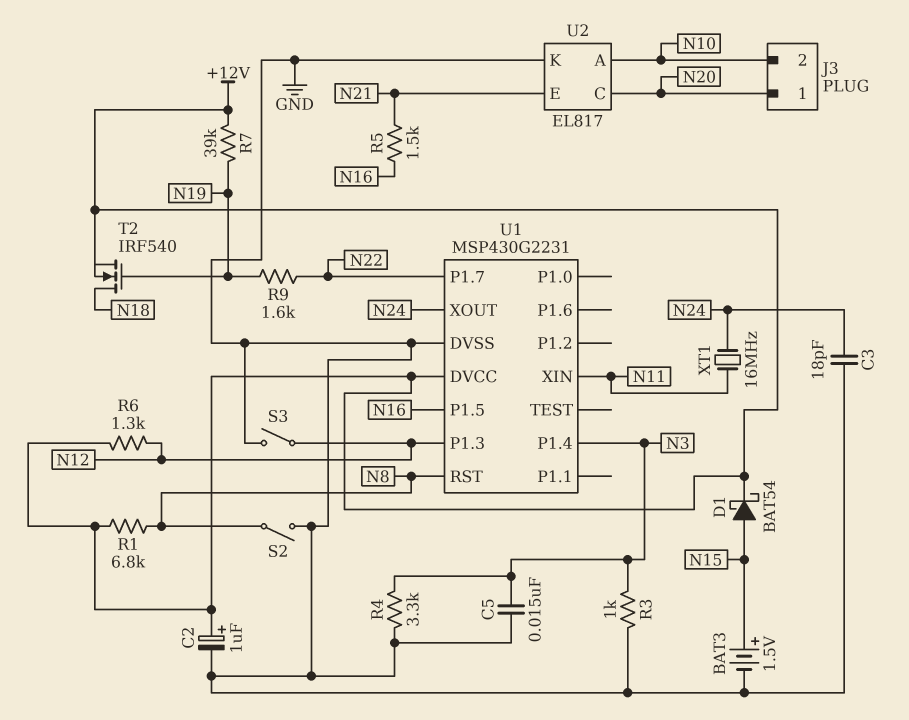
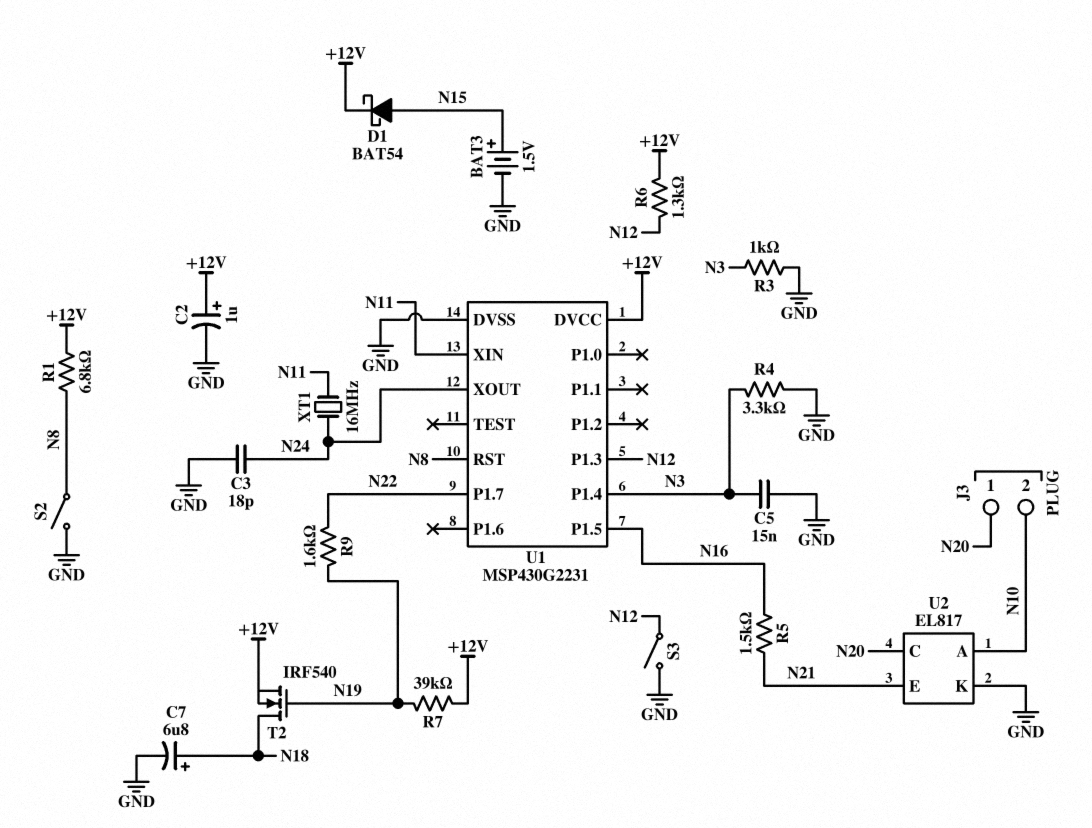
C7: none -> 6.8uF (plus N18, minus GND)

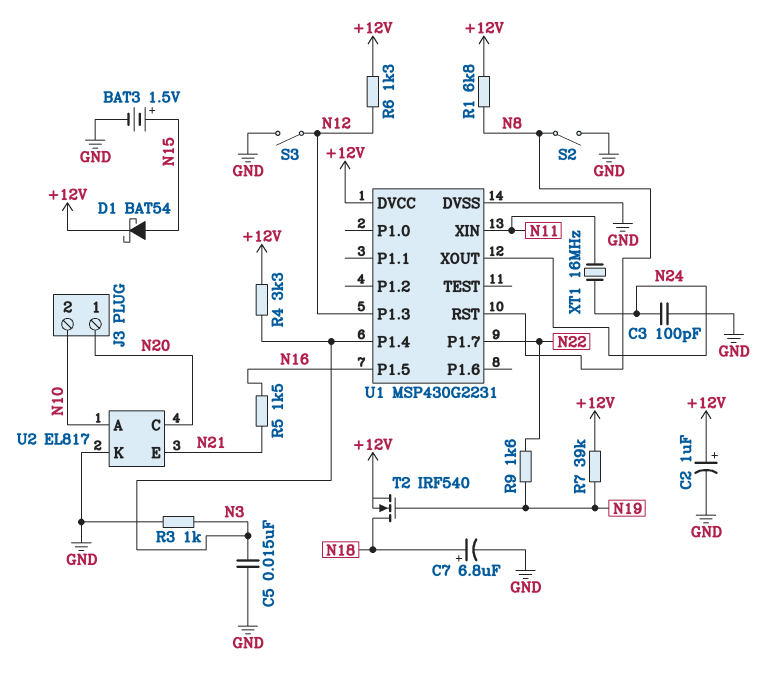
C3: 18pF (GND, N24) -> 100pF (GND, N24)
R4: 3.3k (GND, N3) -> 3.3k (+12V, N3)

